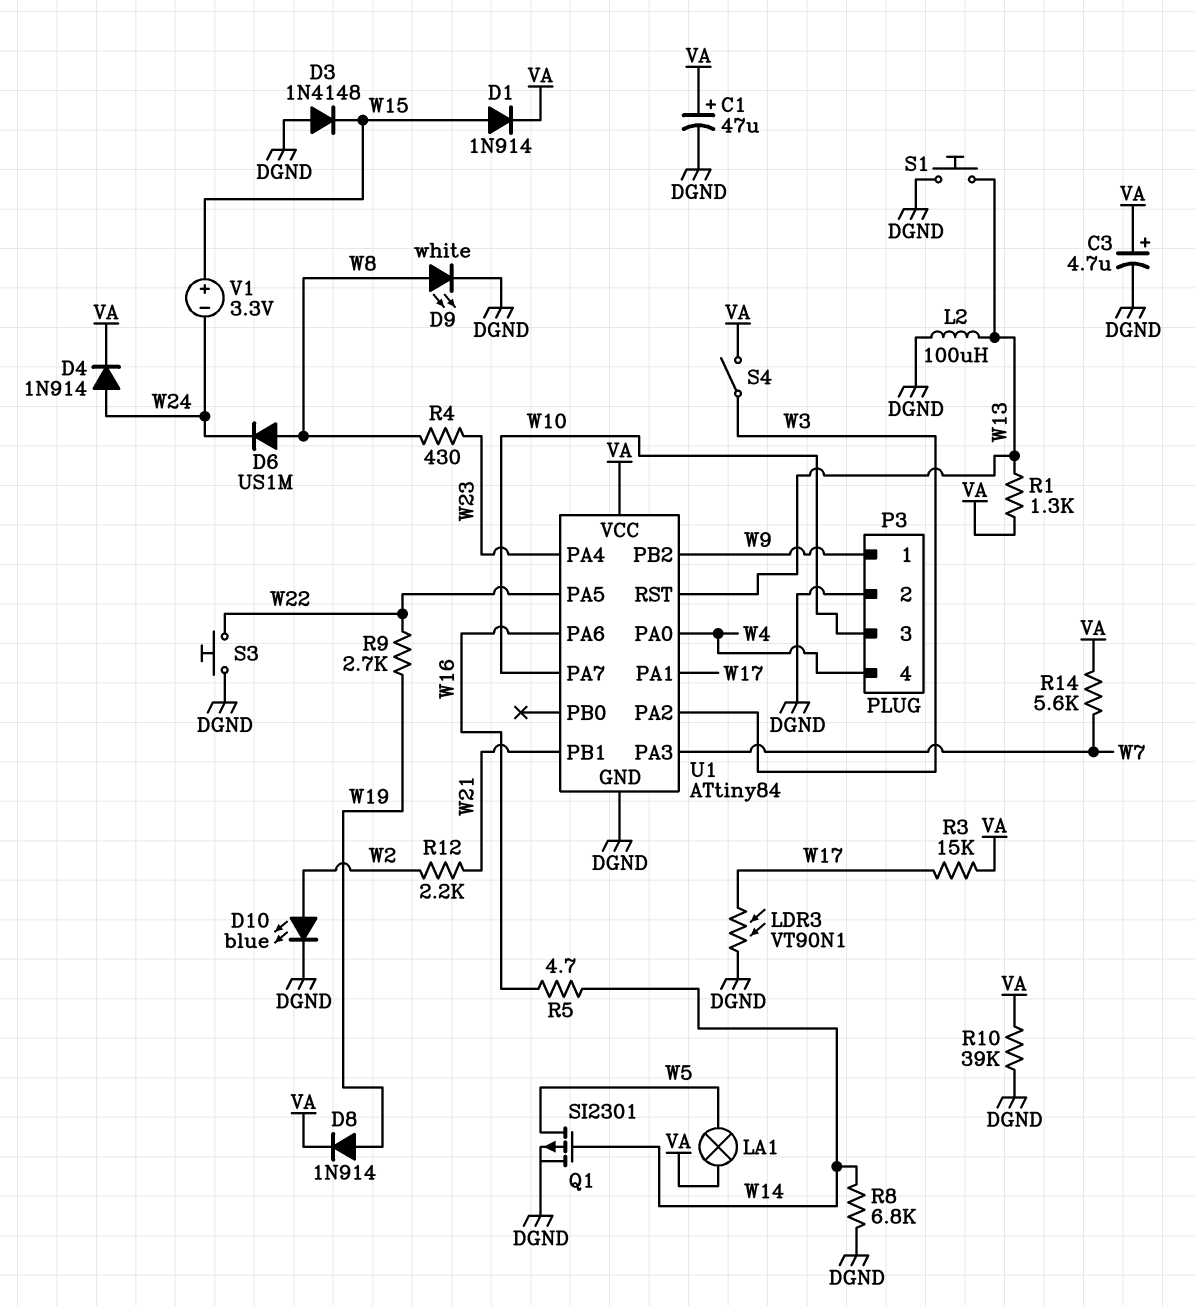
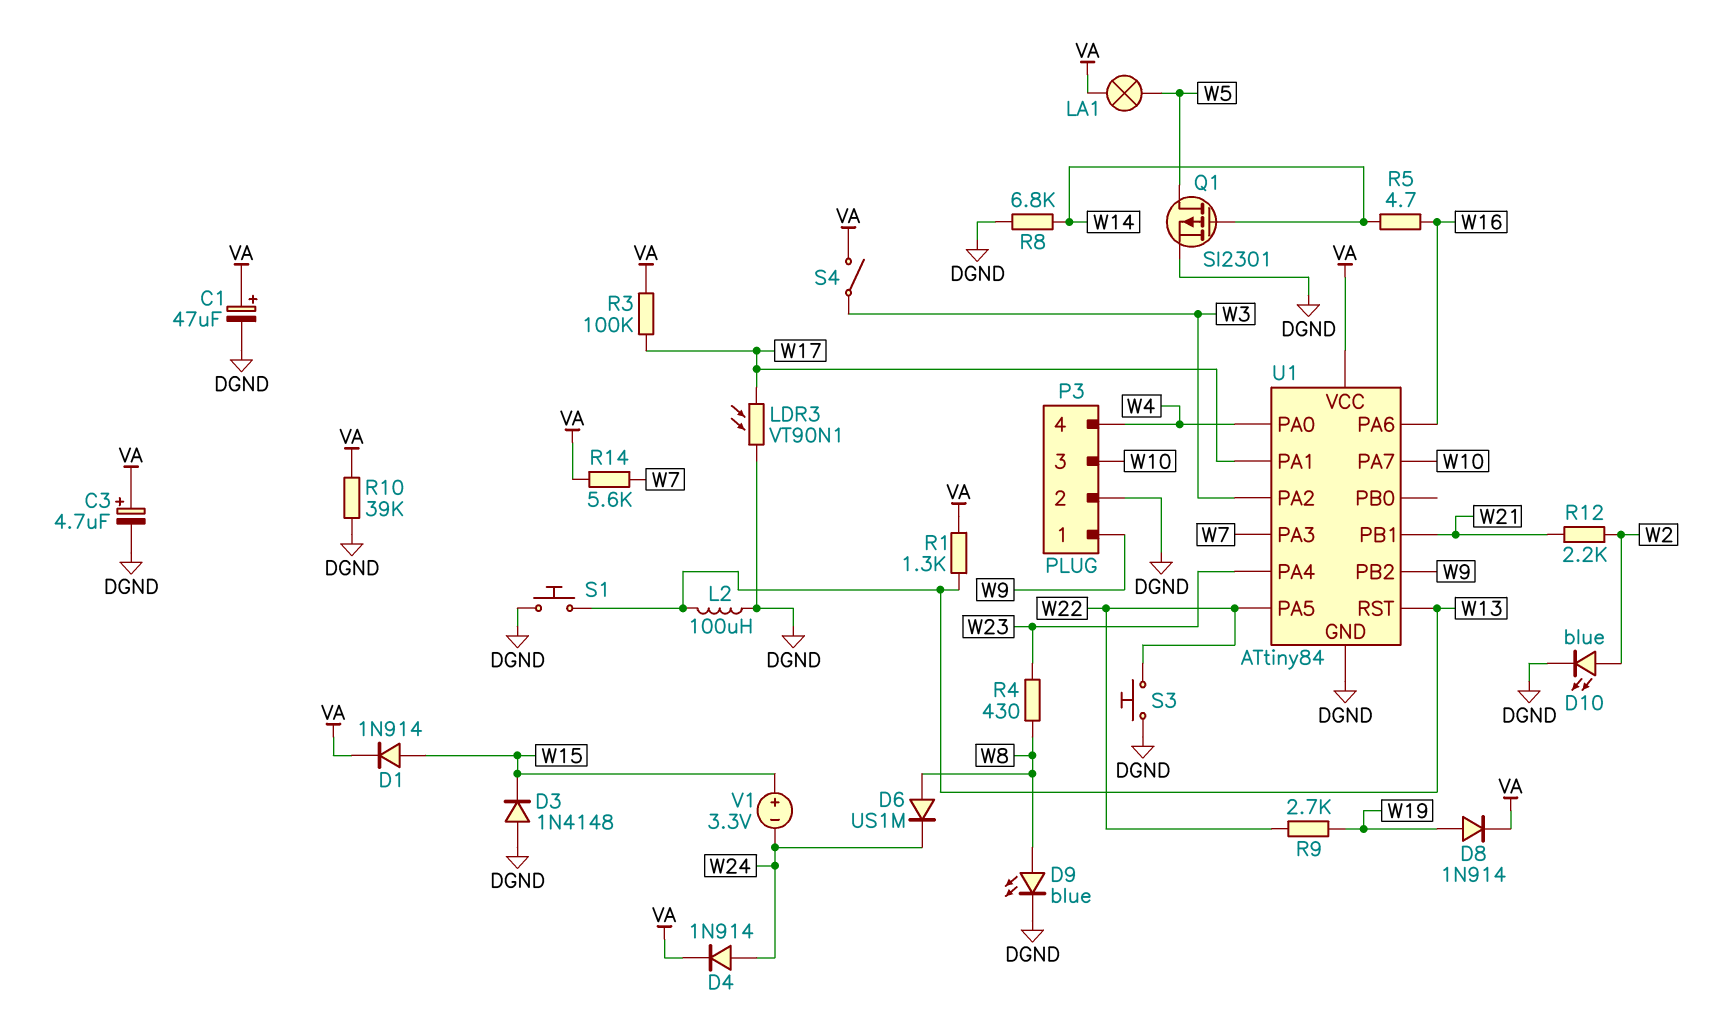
D9: LED white (A W8, K DGND) -> LED blue (A W8, K DGND)
R3: 15k (VA, W17) -> 100k (VA, W17)

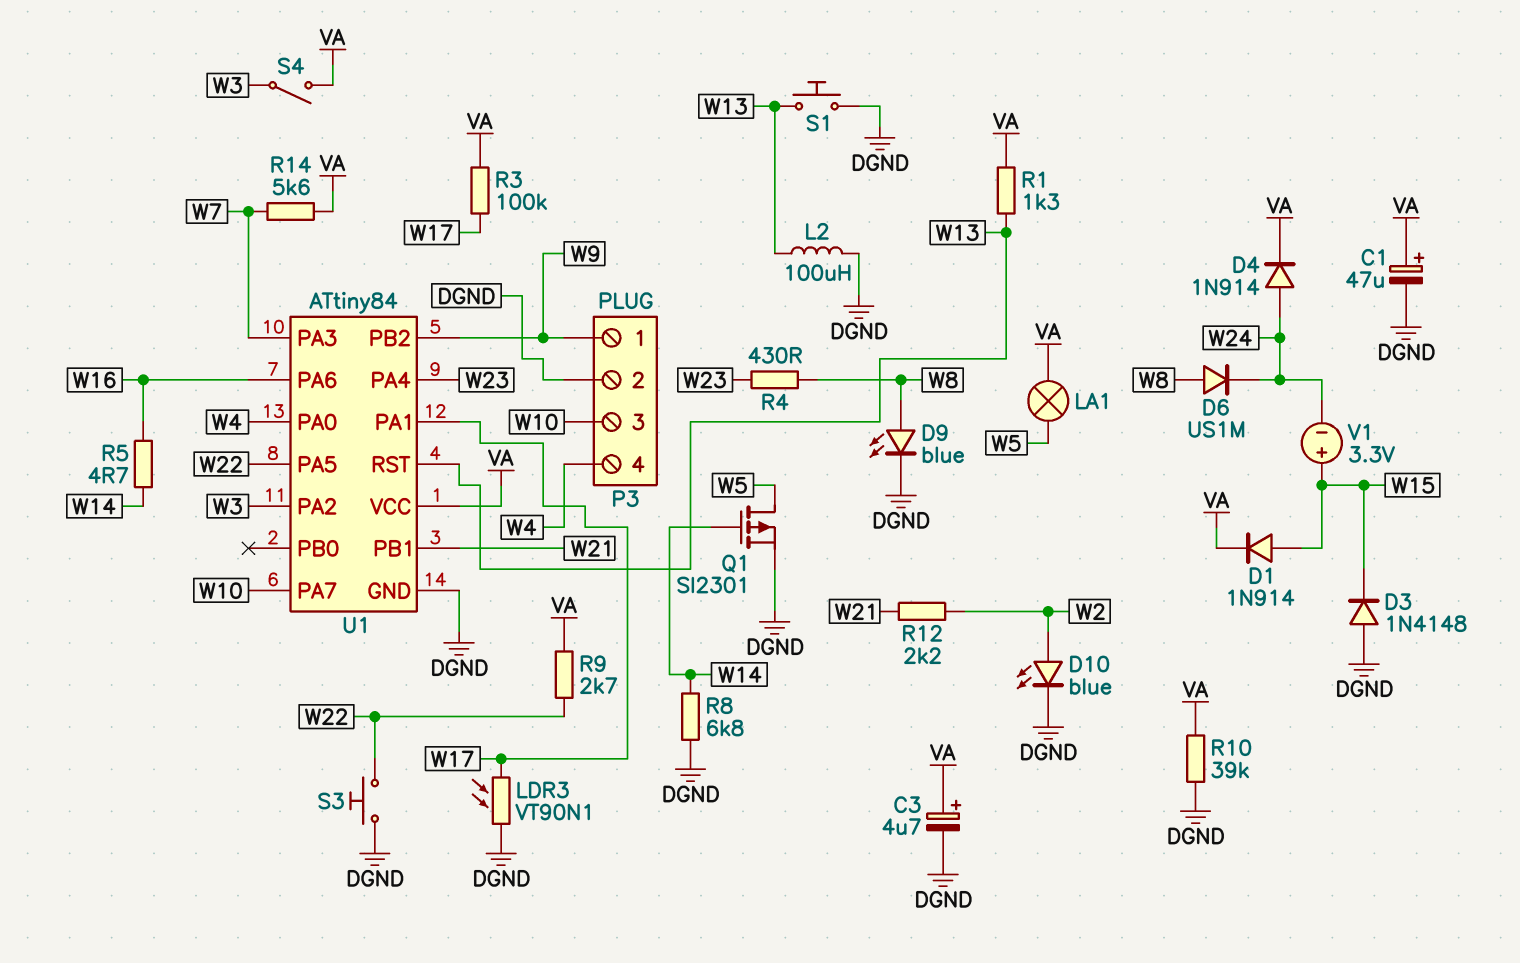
D8: diode 1N914 (A W19, K VA) -> none
R9: 2.7k (W19, W22) -> 2.7k (VA, W22)

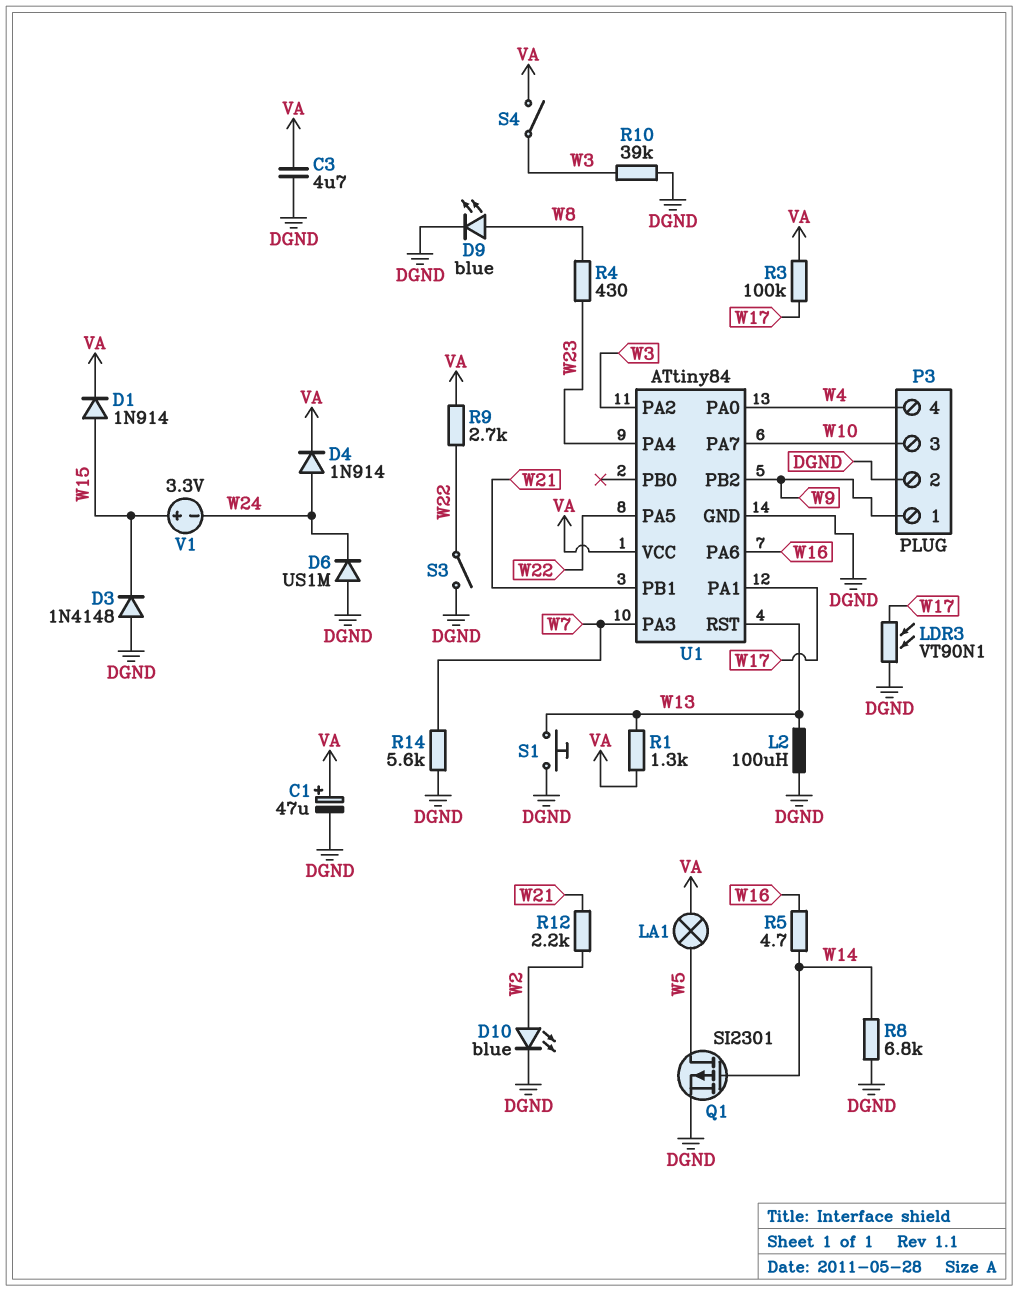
C3: 4.7uF (plus VA, minus DGND) -> 4.7uF (DGND, VA)
D6: diode US1M (A W8, K W24) -> diode US1M (A DGND, K W24)
R10: 39k (DGND, VA) -> 39k (DGND, W3)
R14: 5.6k (VA, W7) -> 5.6k (DGND, W7)
S3: button (DGND, W22) -> switch (DGND, W22)

